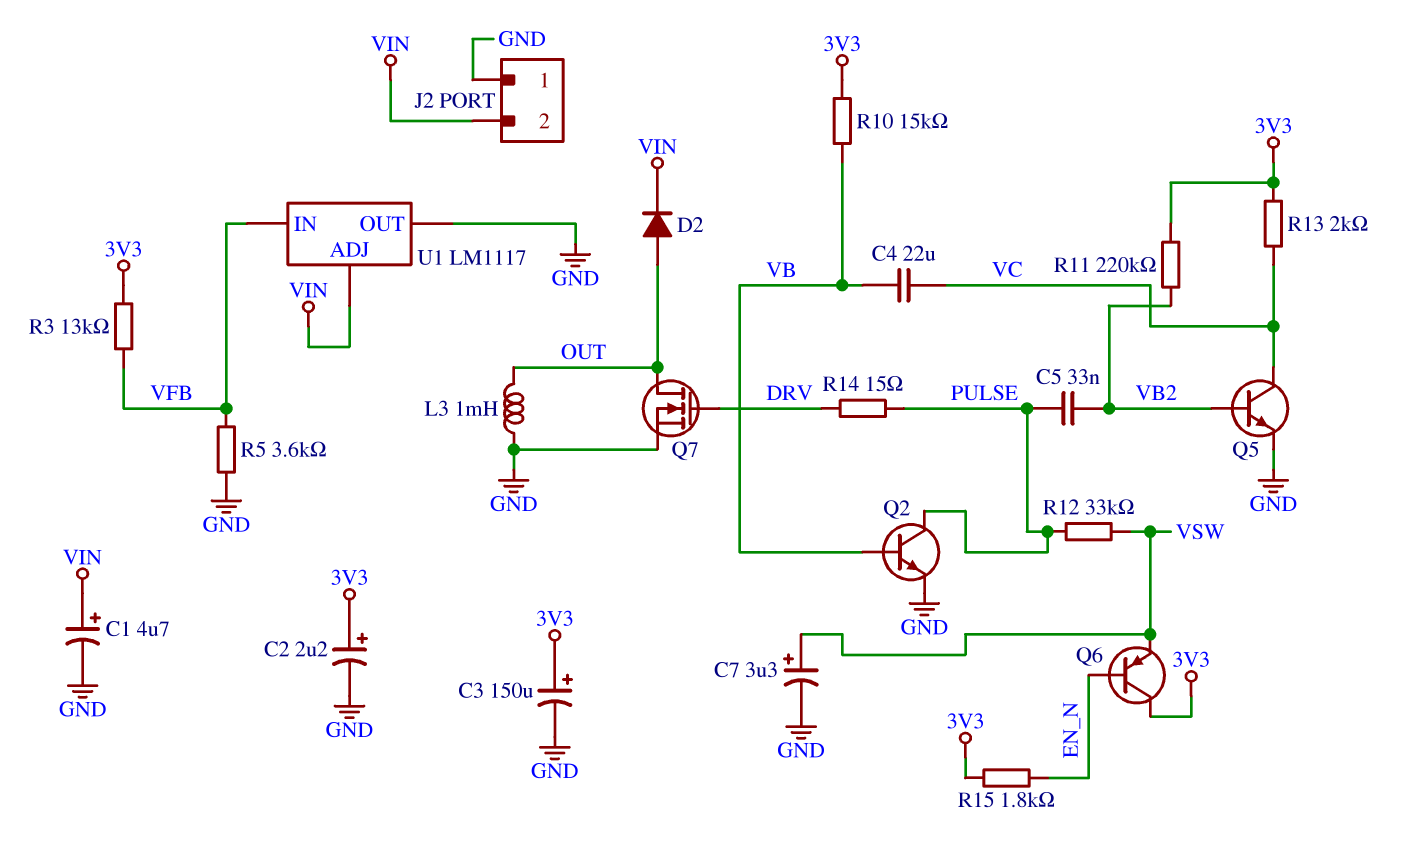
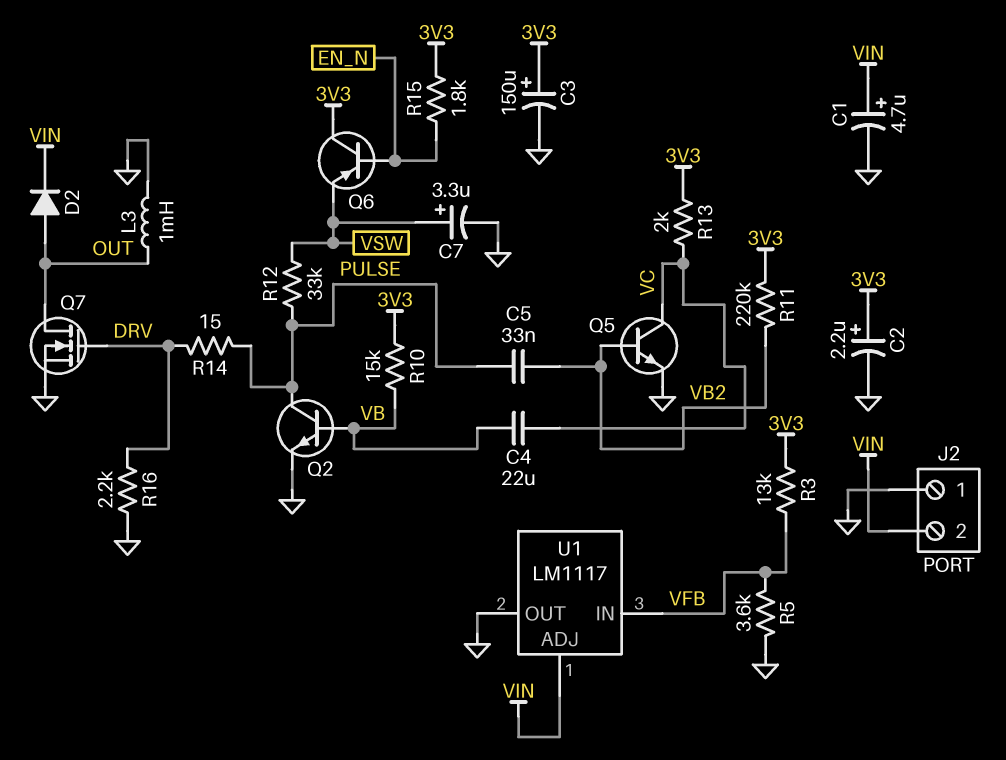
R16: none -> 2.2k (DRV, GND)

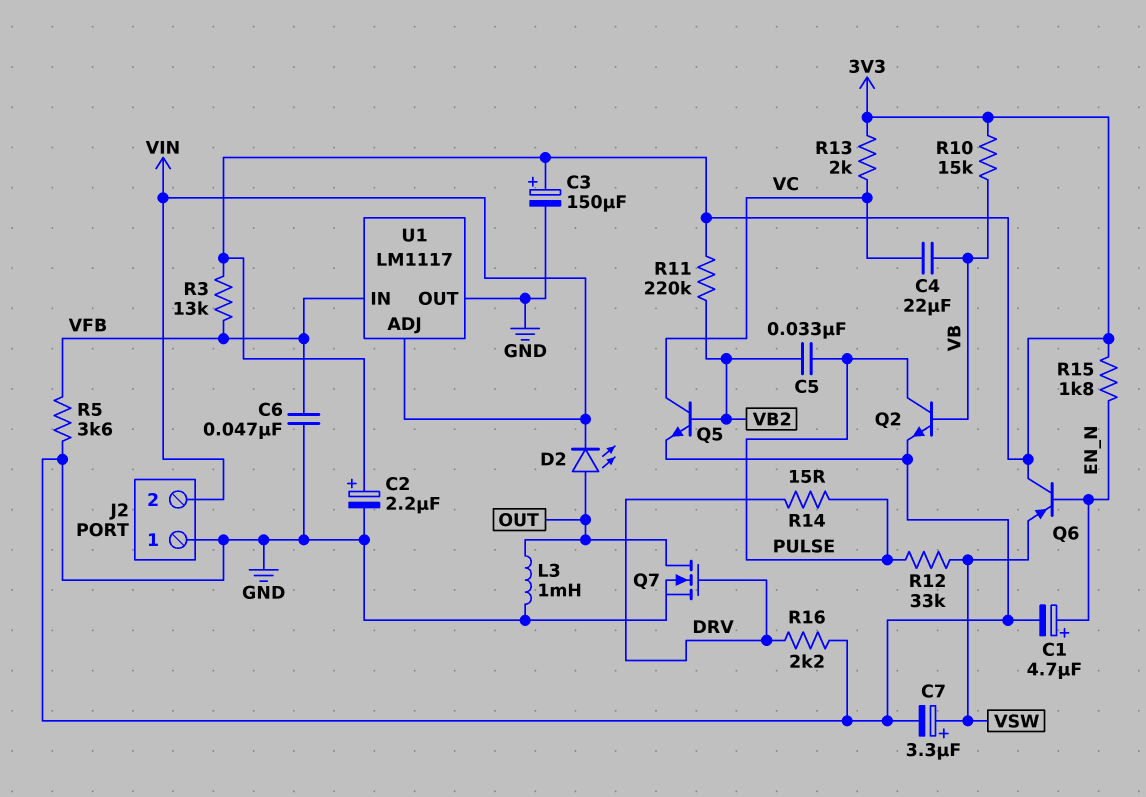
C1: 4.7uF (plus VIN, minus GND) -> 4.7uF (plus EN_N, minus GND)
C6: none -> 47nF (GND, VFB)
D2: diode (A OUT, K VIN) -> LED (A OUT, K VIN)

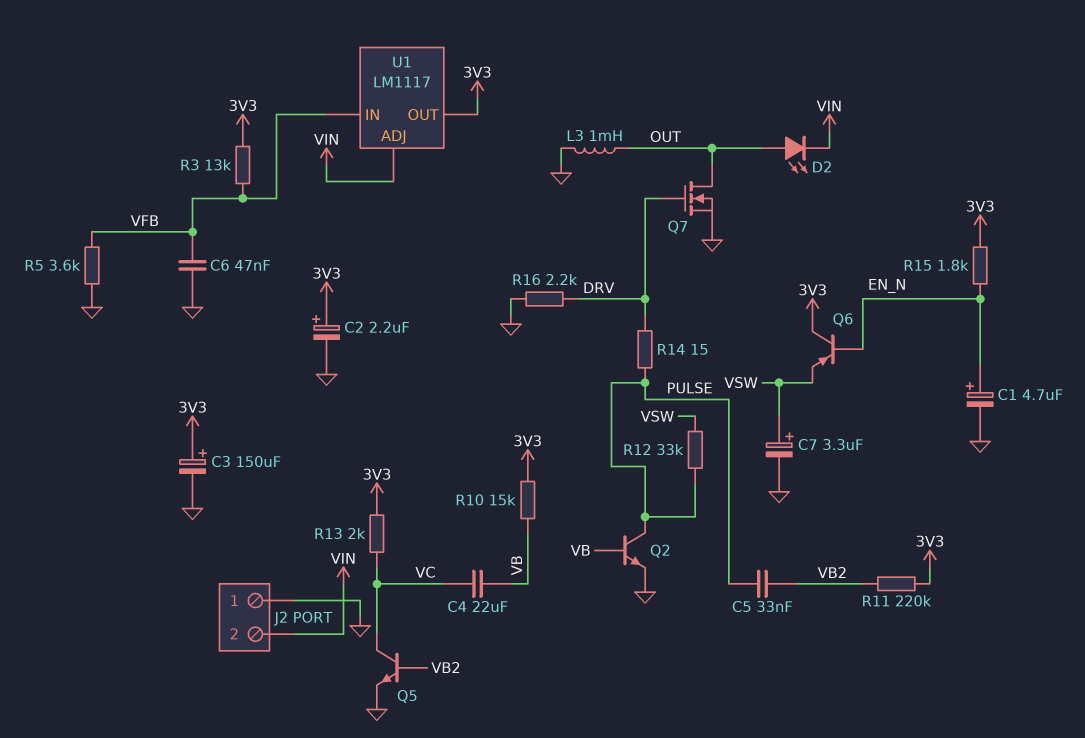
U1 pin OUT: GND -> 3V3

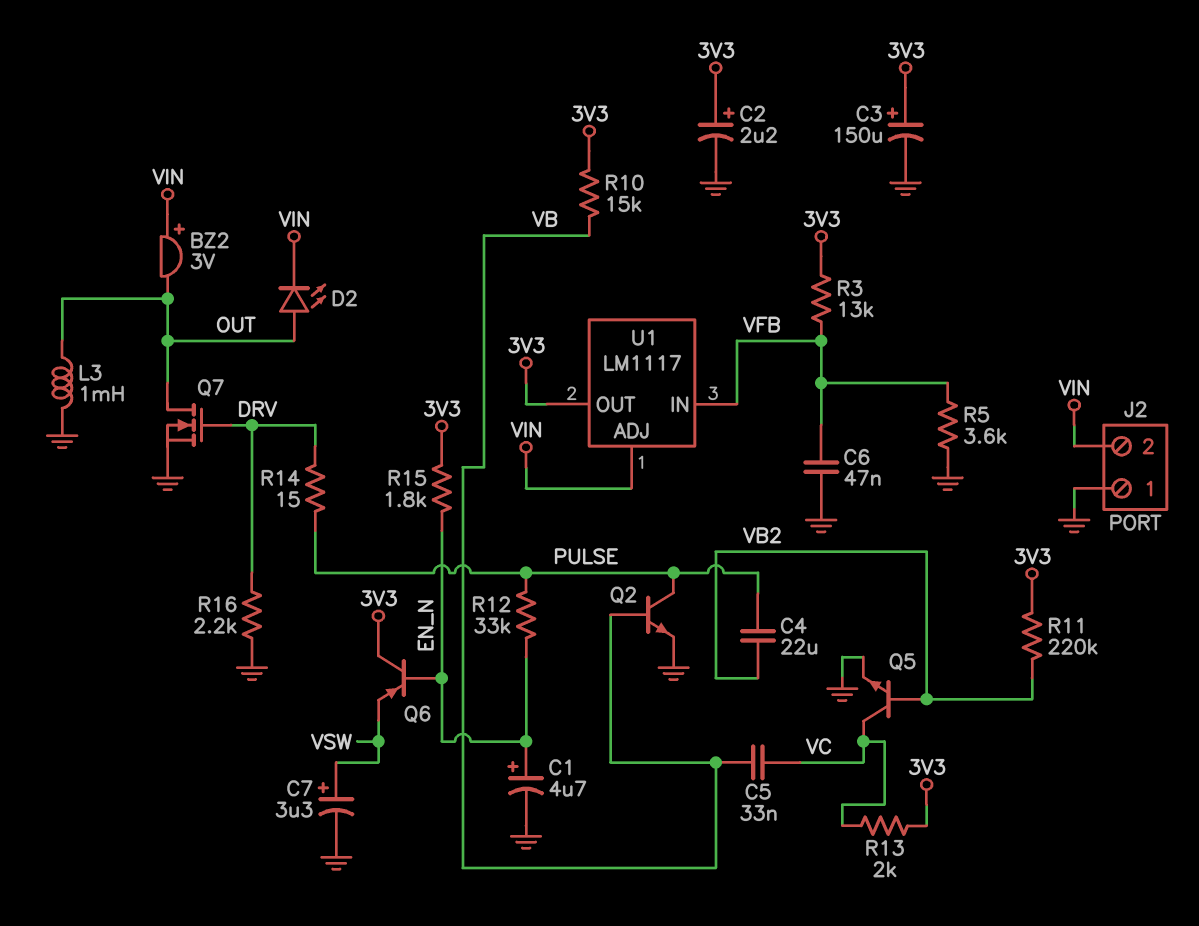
BZ2: none -> buzzer 3V (plus VIN, minus OUT)
C4: 22uF (VB, VC) -> 22uF (PULSE, VB2)
C5: 33nF (PULSE, VB2) -> 33nF (VB, VC)
R12: 33k (PULSE, VSW) -> 33k (EN_N, PULSE)

